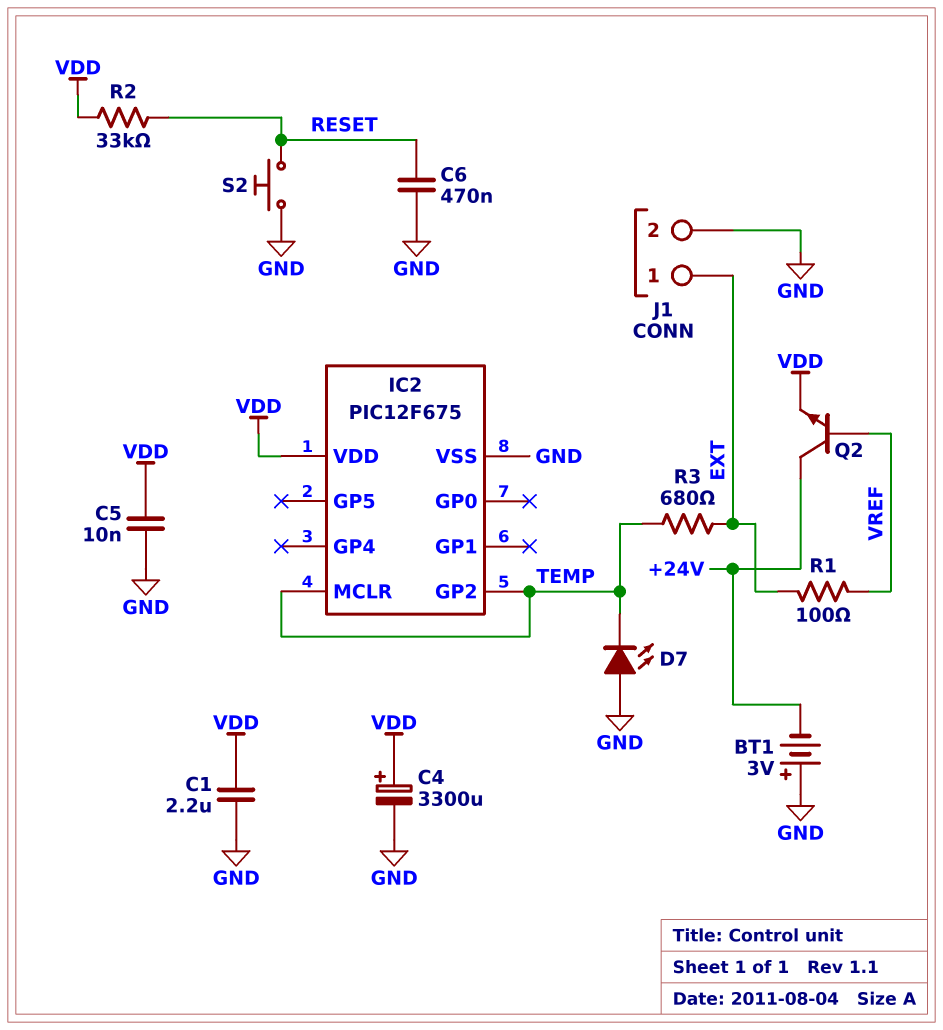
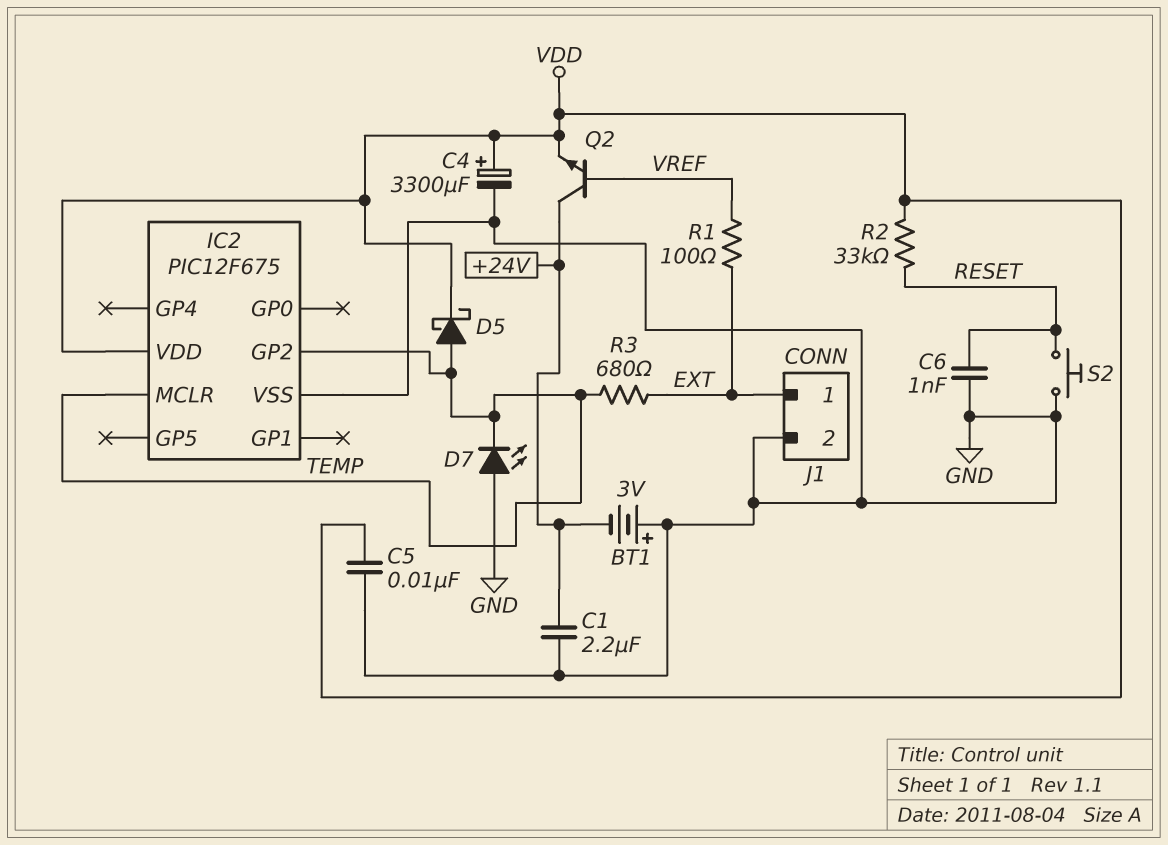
C1: 2.2uF (GND, VDD) -> 2.2uF (+24V, GND)
C6: 470nF (GND, RESET) -> 1nF (GND, RESET)
D5: none -> schottky (A TEMP, K VDD)

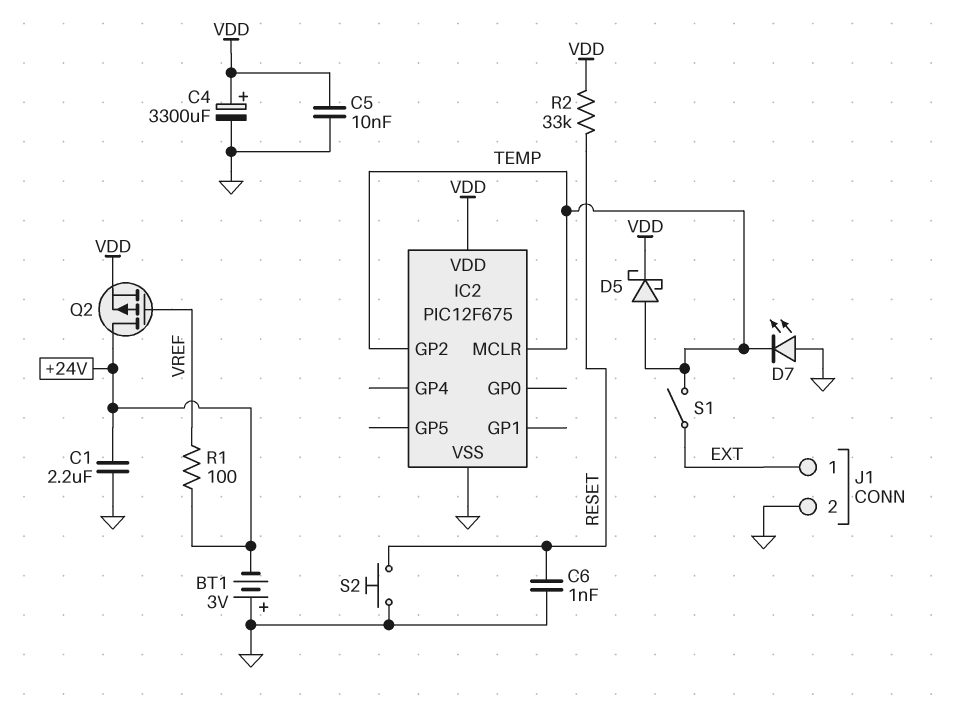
Q2: NPN (B VREF, C +24V, E VDD) -> PMOS (G VREF, D +24V, S VDD)
R1: 100 (EXT, VREF) -> 100 (+24V, VREF)
R3: 680 (EXT, TEMP) -> none
S1: none -> switch (EXT, TEMP)

